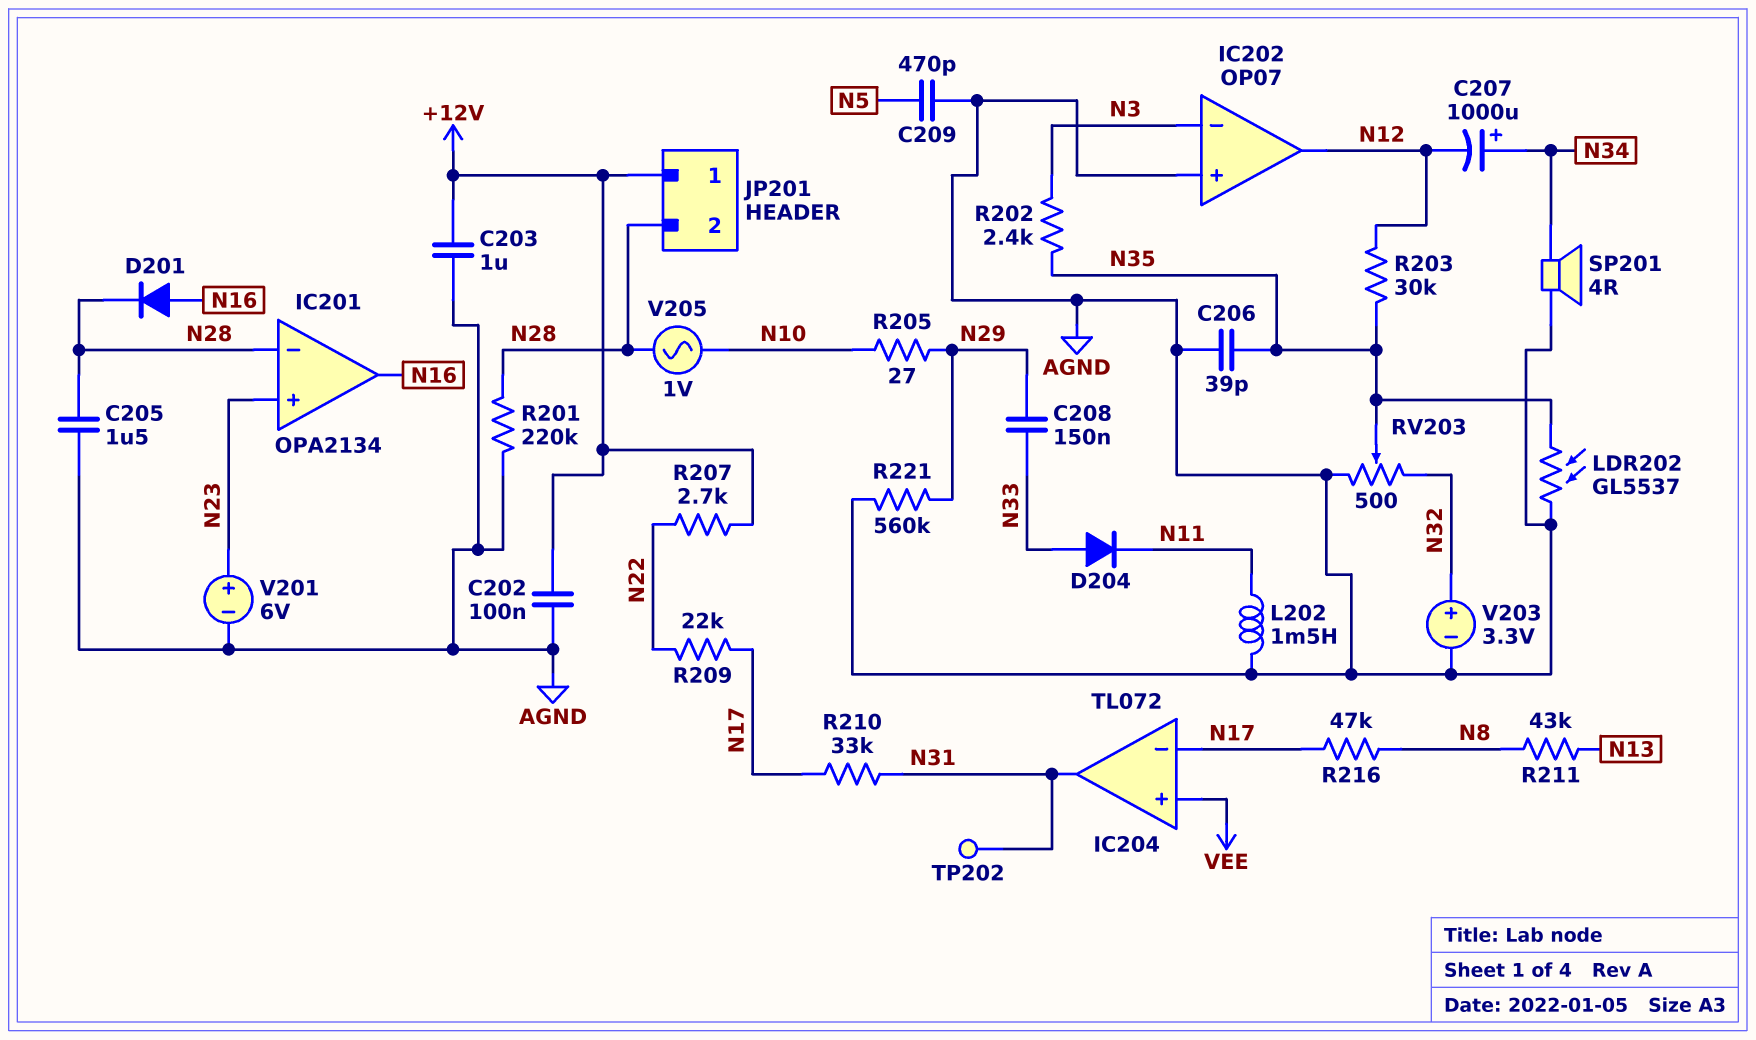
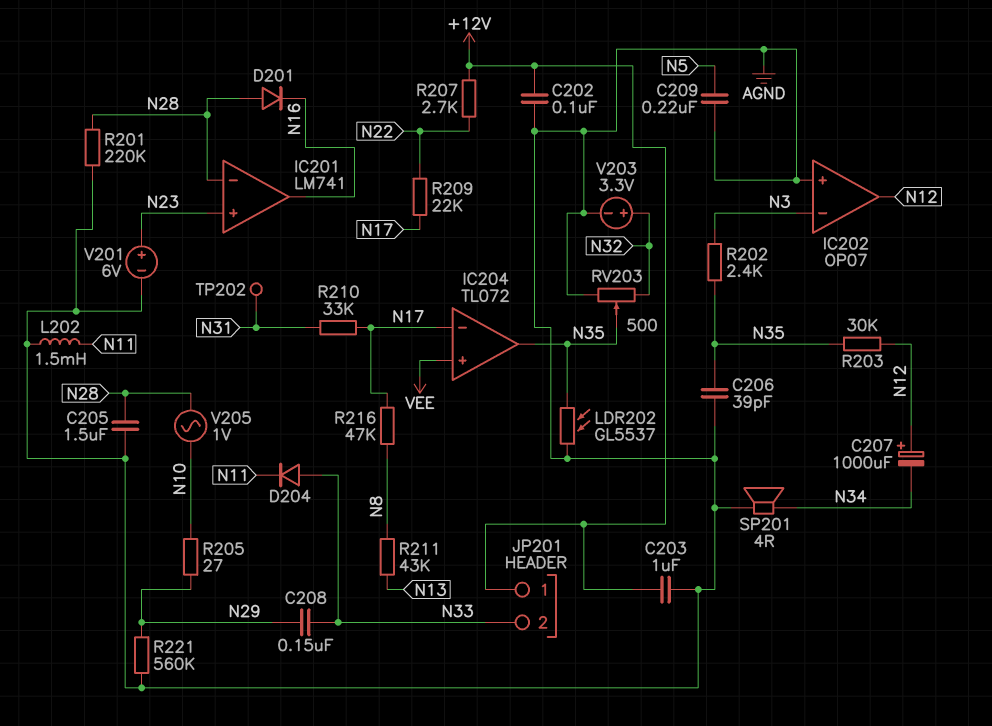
C207: 1000uF (plus N34, minus N12) -> 1000uF (plus N12, minus N34)
C209: 470pF (AGND, N5) -> 220nF (AGND, N5)
D201: diode (A N16, K N28) -> diode (A N28, K N16)
IC201: OPA2134 -> LM741
IC204 pin out: N31 -> N35
JP201 pin 2: N28 -> N33

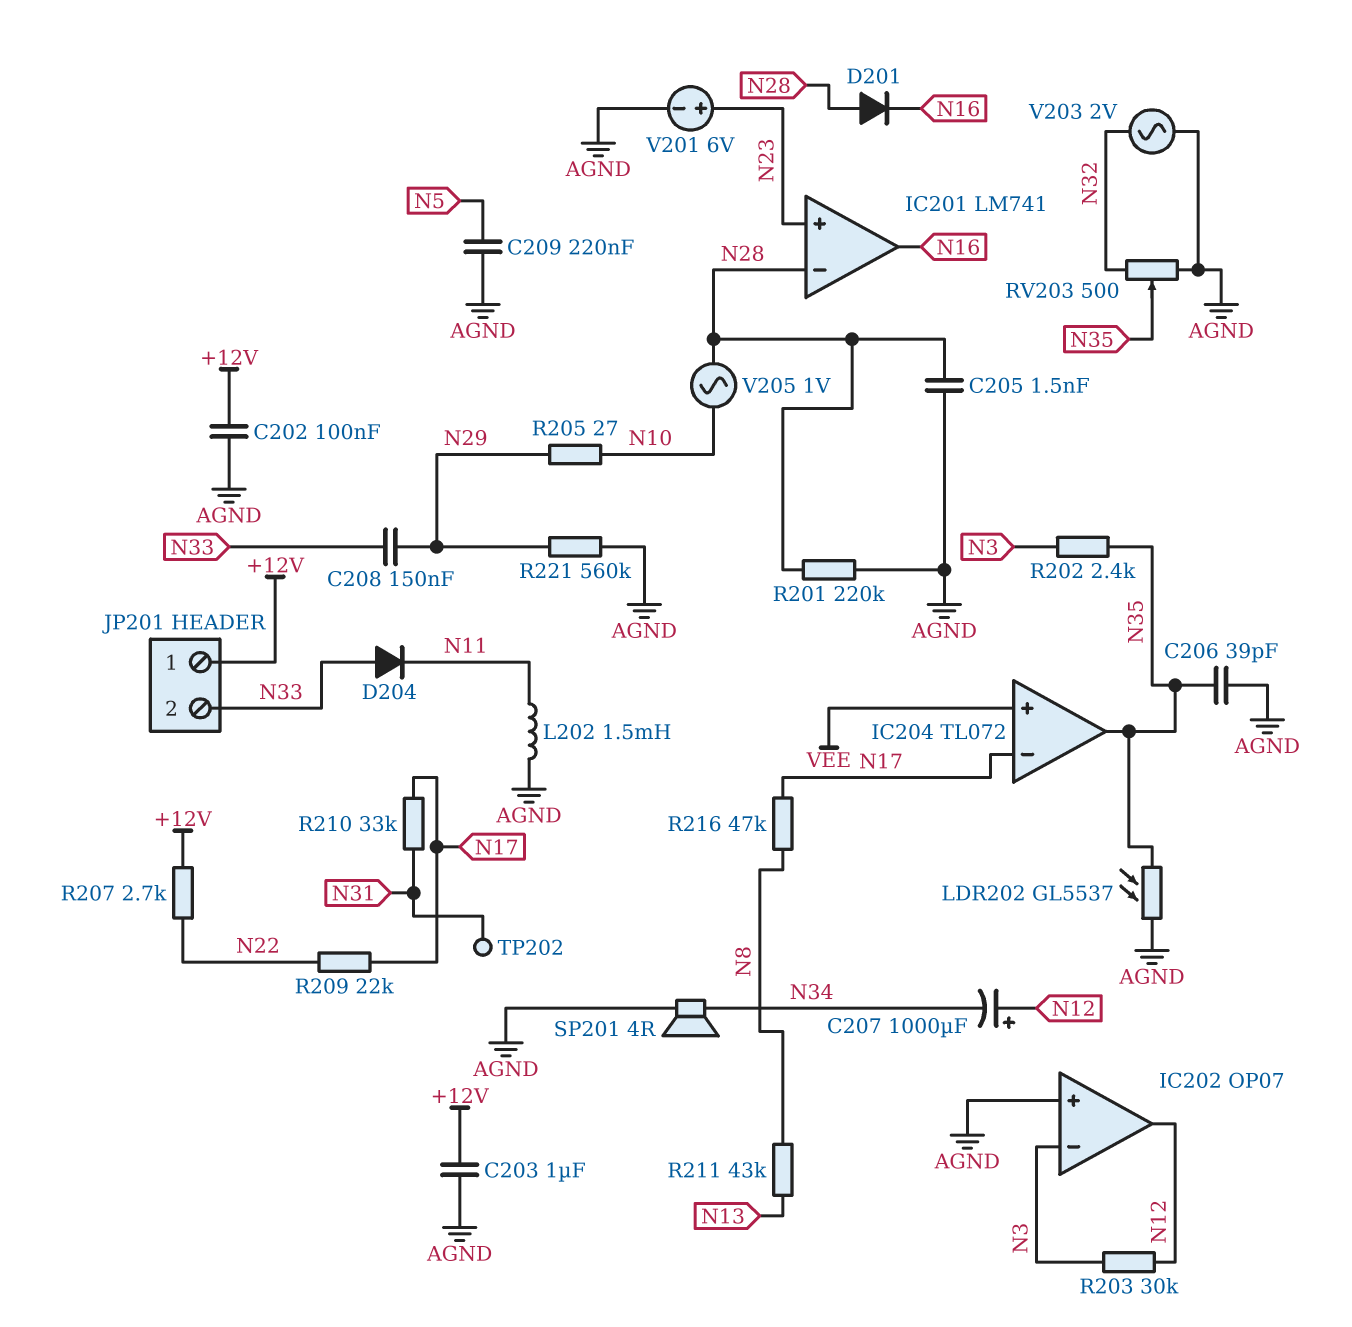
C205: 1.5uF (AGND, N28) -> 1.5nF (AGND, N28)
R203: 30k (N12, N35) -> 30k (N3, N12)
V203: 3.3V (plus N32, minus AGND) -> AC 2V (AGND, N32)

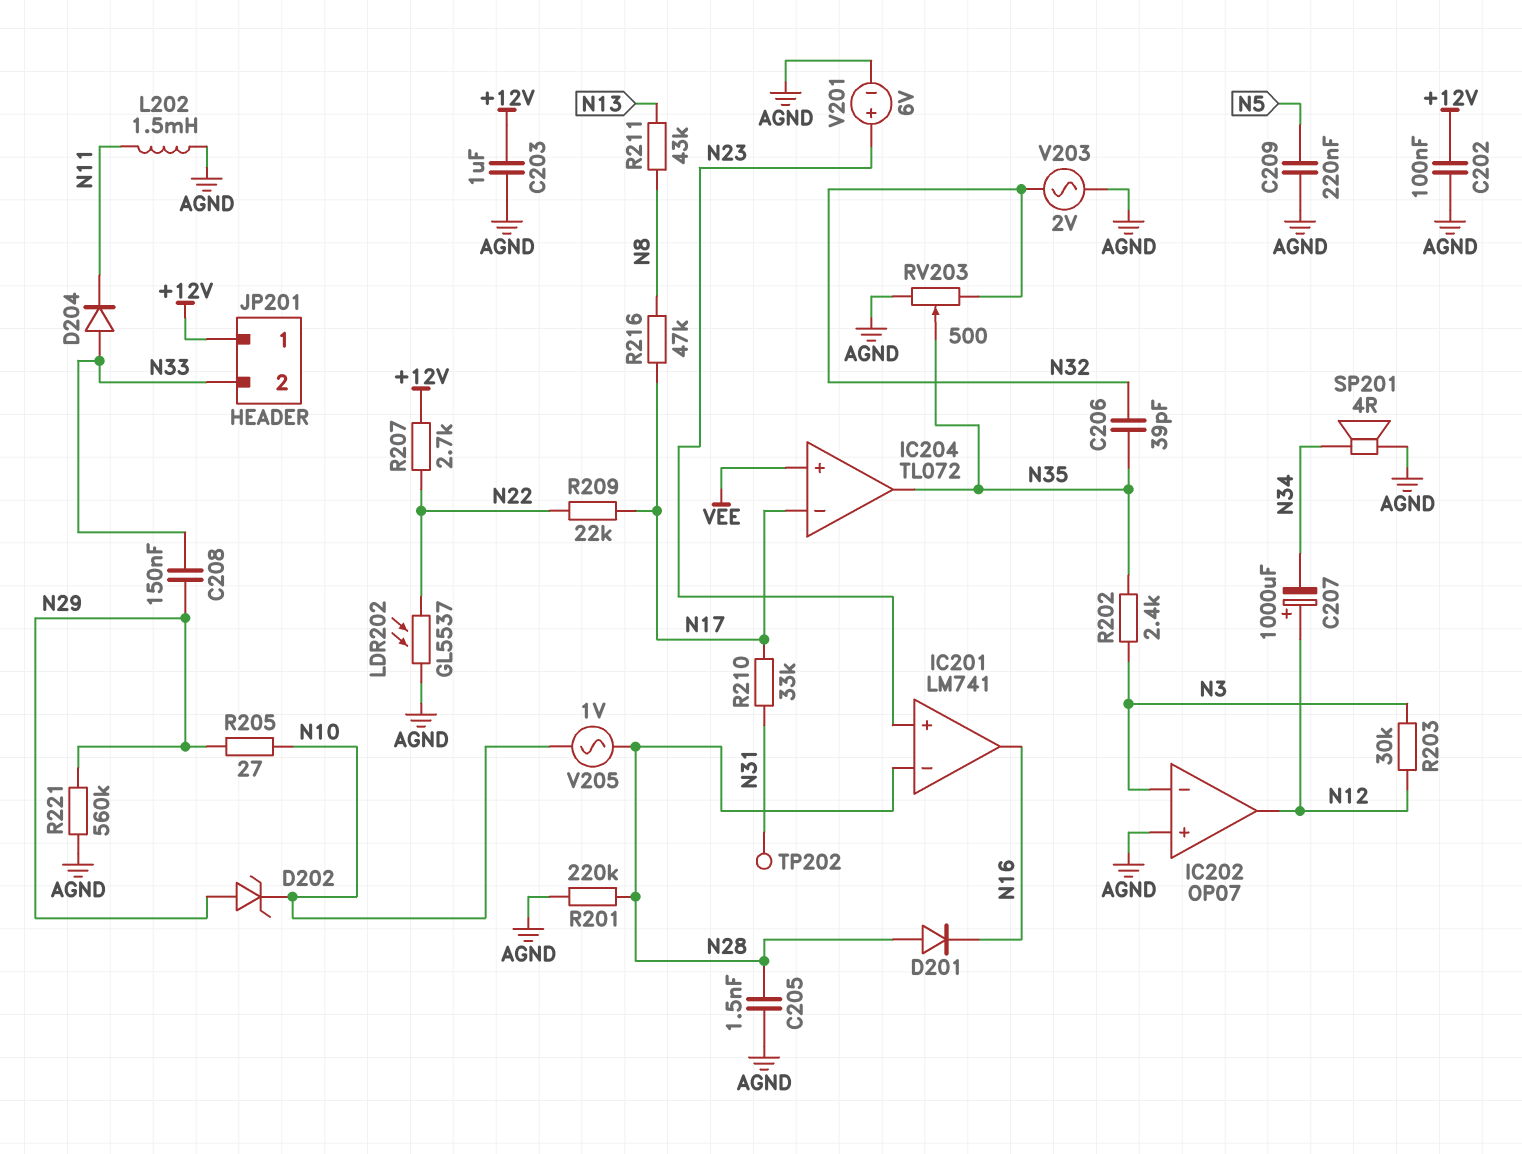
C206: 39pF (AGND, N35) -> 39pF (N32, N35)
D202: none -> zener (A N29, K N10)
LDR202: GL5537 (AGND, N35) -> GL5537 (AGND, N22)

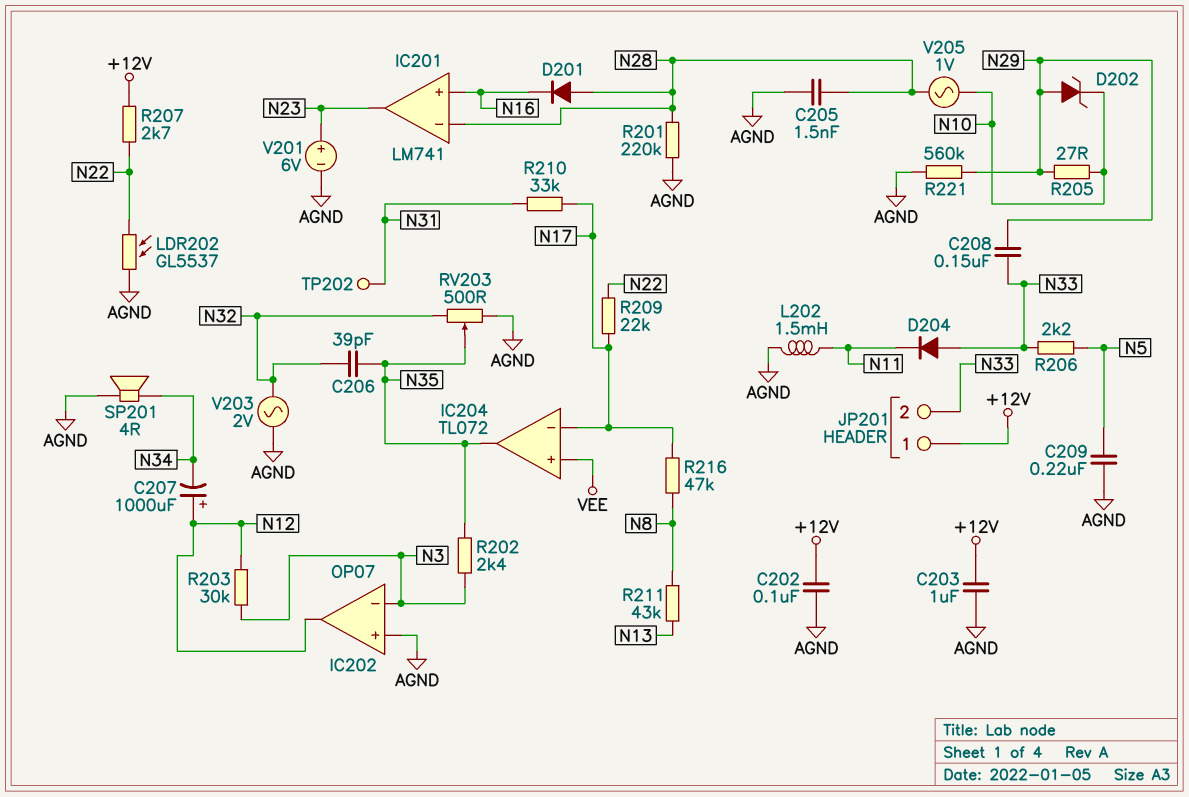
IC201 pin in+: N23 -> N16
IC201 pin out: N16 -> N23
R206: none -> 2.2k (N5, N33)

